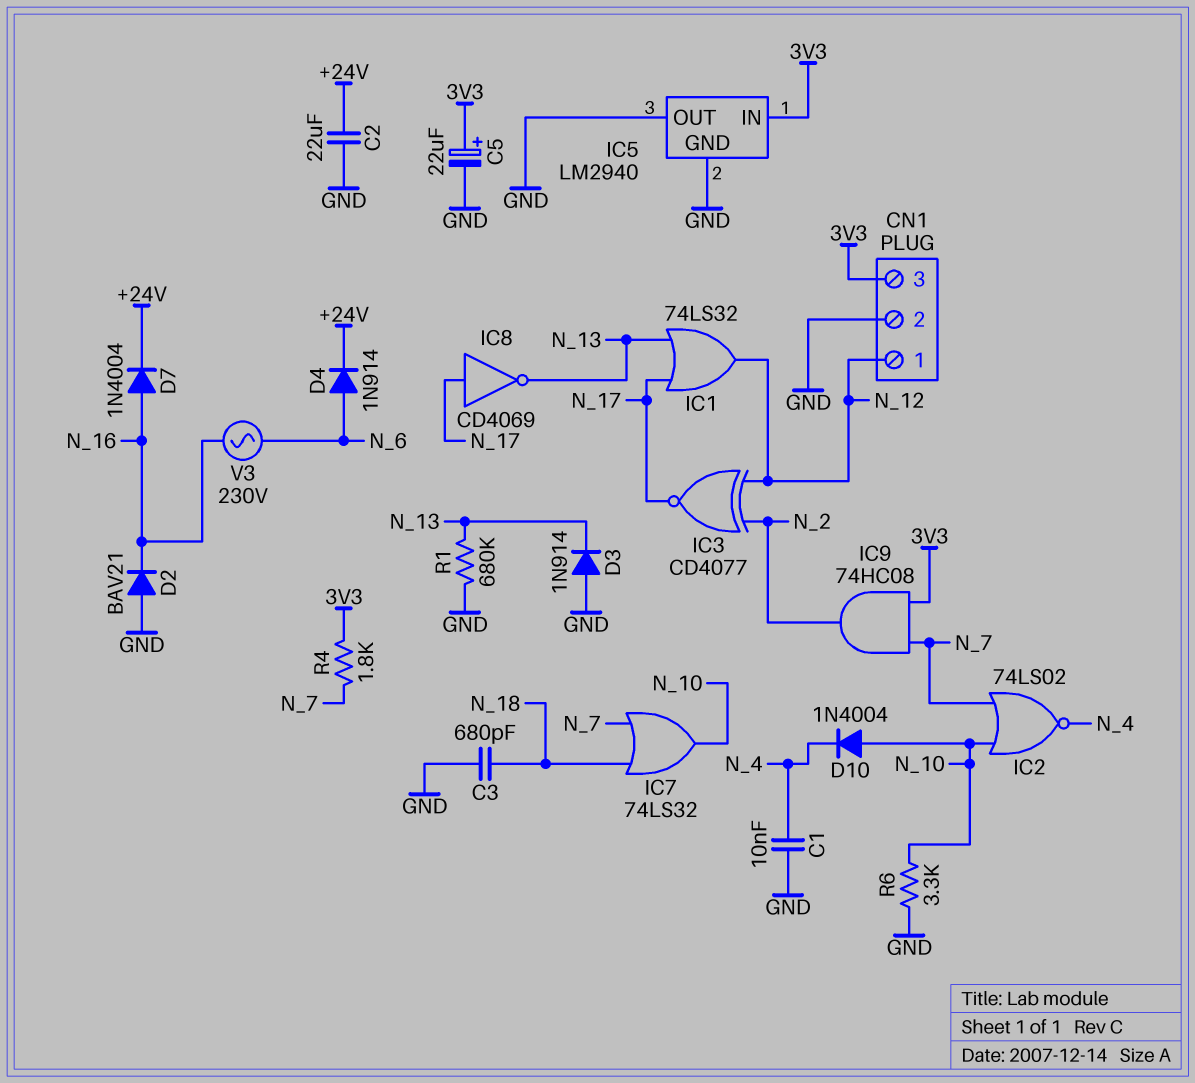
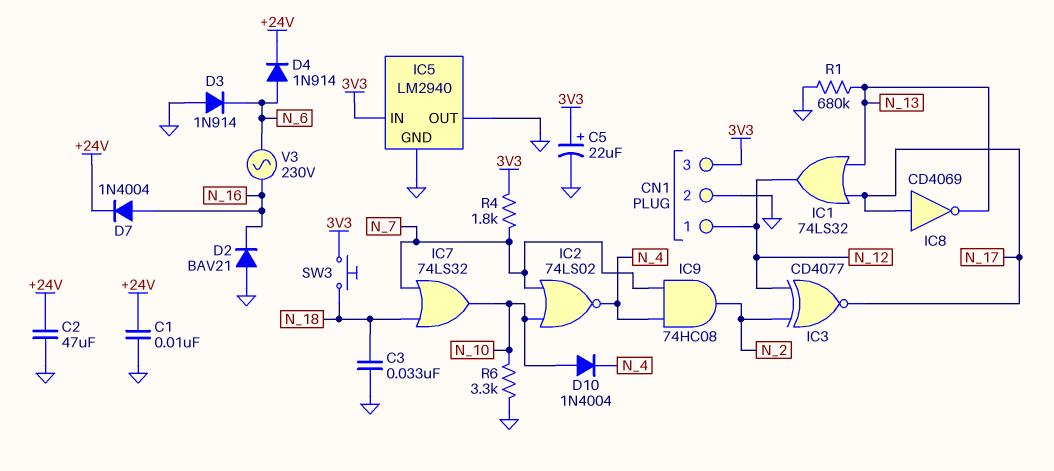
C1: 10nF (GND, N_4) -> 10nF (+24V, GND)
C2: 22uF (+24V, GND) -> 47uF (+24V, GND)
C3: 680pF (GND, N_18) -> 33nF (GND, N_18)
D3: diode 1N914 (A GND, K N_13) -> diode 1N914 (A GND, K N_6)
IC9: AND 74HC08 (in 3V3, in N_7, out N_2) -> AND 74HC08 (in N_4, in N_7, out N_2)
SW3: none -> button (3V3, N_18)

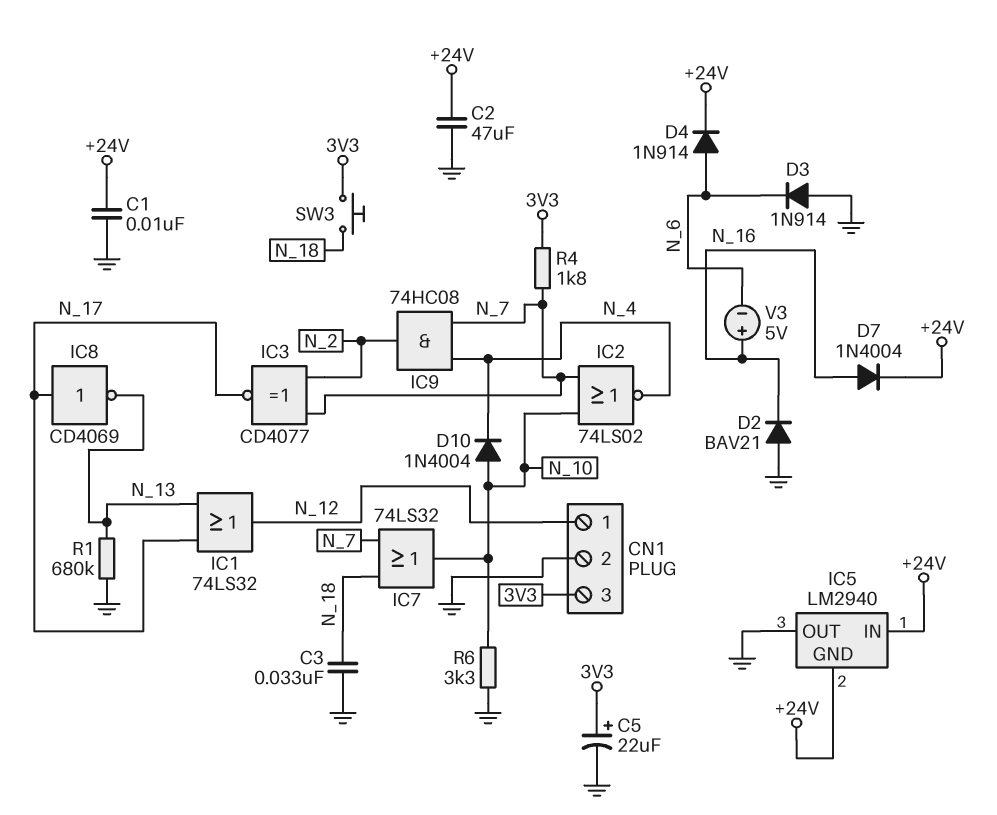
IC3: XNOR CD4077 (in N_2, in N_12, out N_17) -> XNOR CD4077 (in N_2, in N_7, out N_17)
IC5 pin GND: GND -> +24V
IC5 pin IN: 3V3 -> +24V
V3: AC 230V (N_6, N_16) -> 5V (plus N_16, minus N_6)

